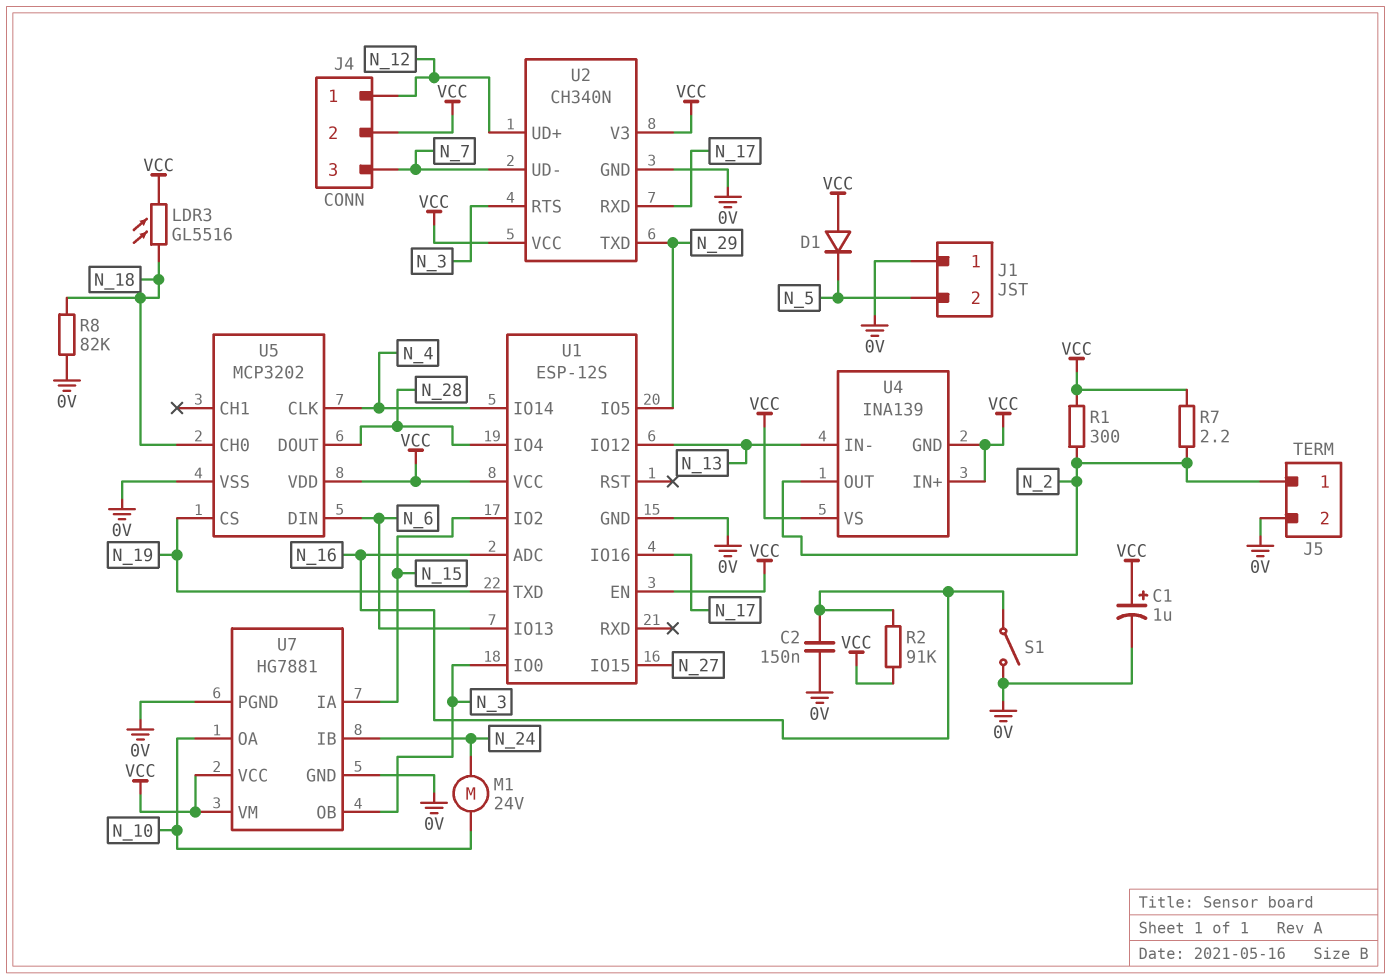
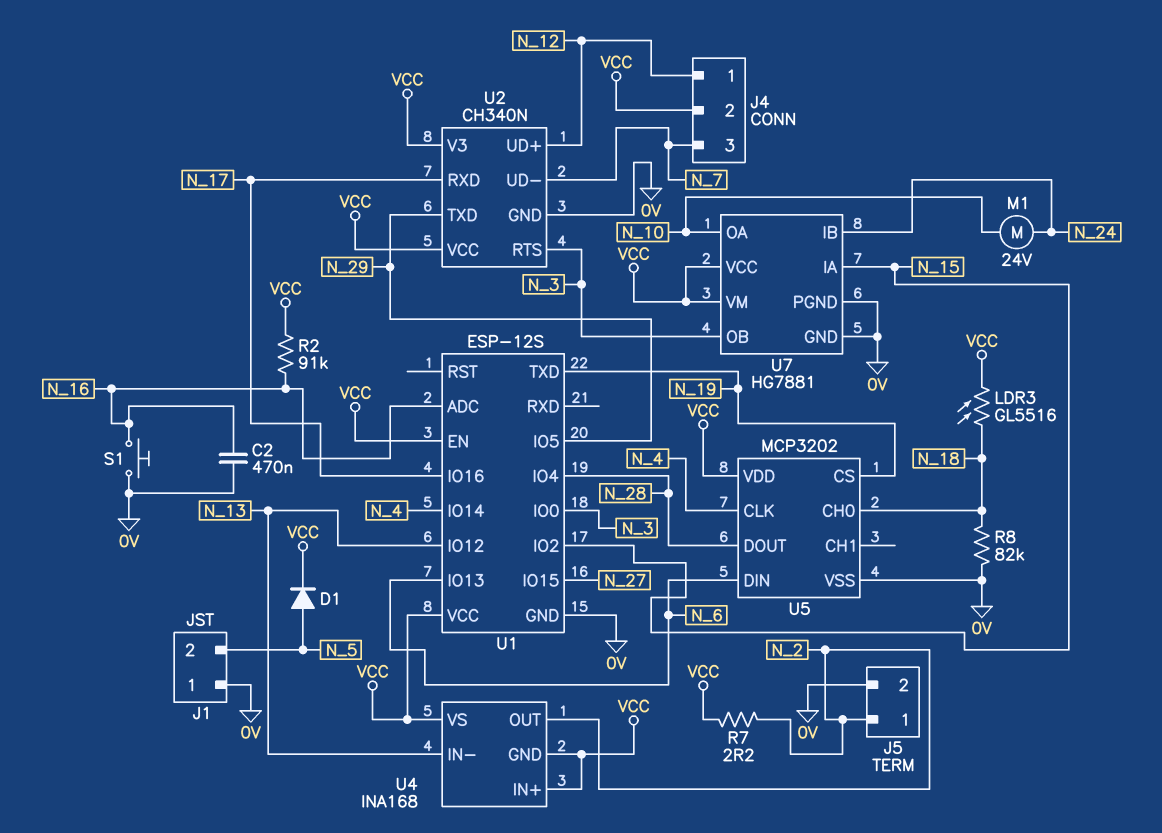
C1: 1uF (plus VCC, minus 0V) -> none
C2: 150nF (0V, N_16) -> 470nF (0V, N_16)
D1: diode (A VCC, K N_5) -> diode (A N_5, K VCC)
R1: 300 (N_2, VCC) -> none
S1: switch (0V, N_16) -> button (0V, N_16)
U4: INA139 -> INA168

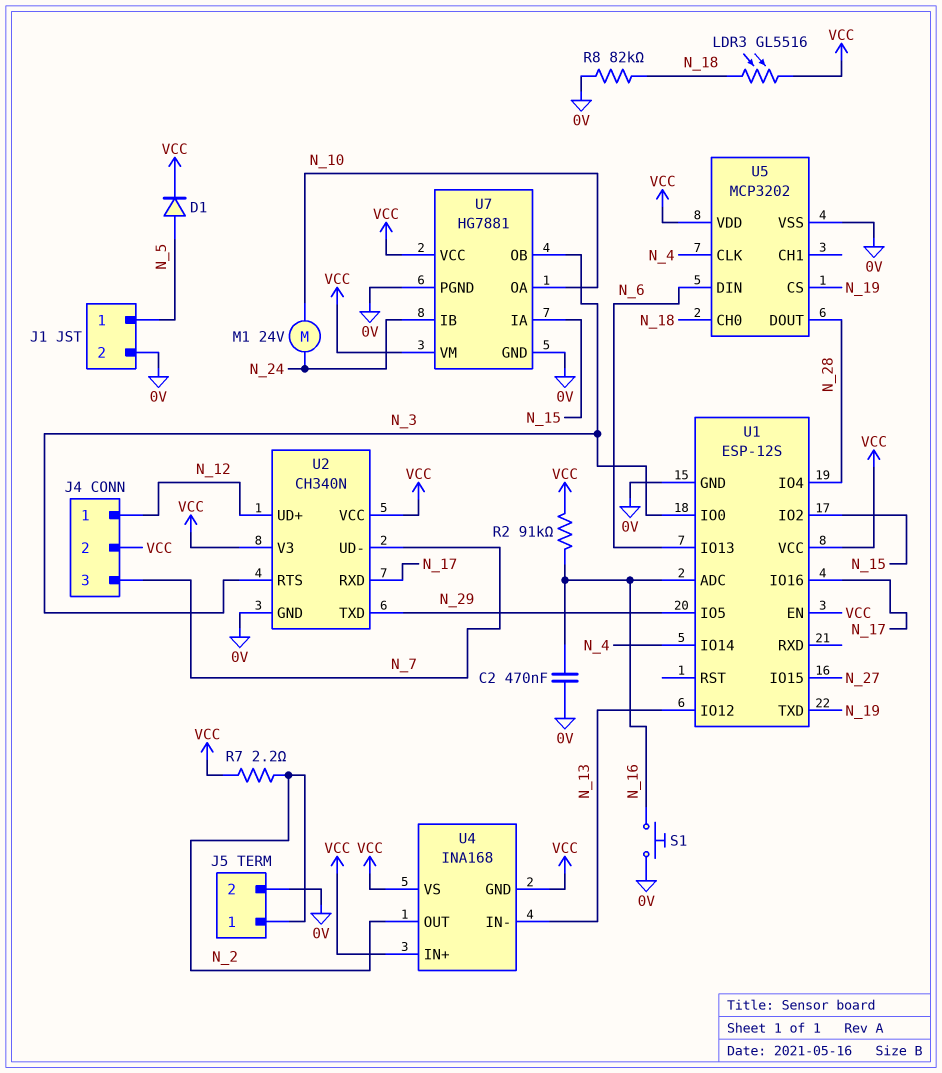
J1 pin 1: 0V -> N_5
J1 pin 2: N_5 -> 0V

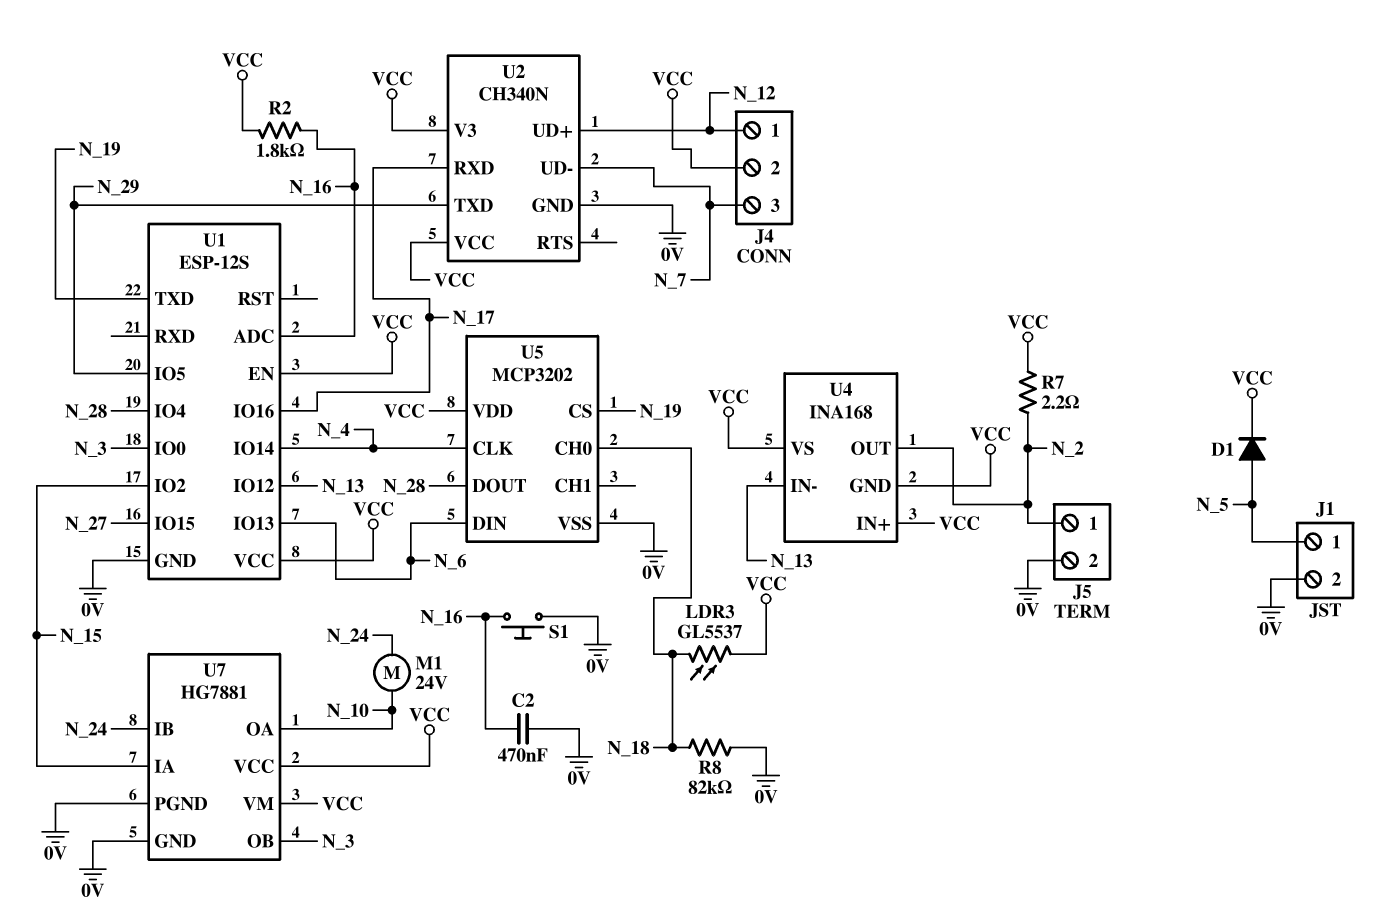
LDR3: GL5516 (N_18, VCC) -> GL5537 (N_18, VCC)
R2: 91k (N_16, VCC) -> 1.8k (N_16, VCC)
U2 pin RTS: N_3 -> none

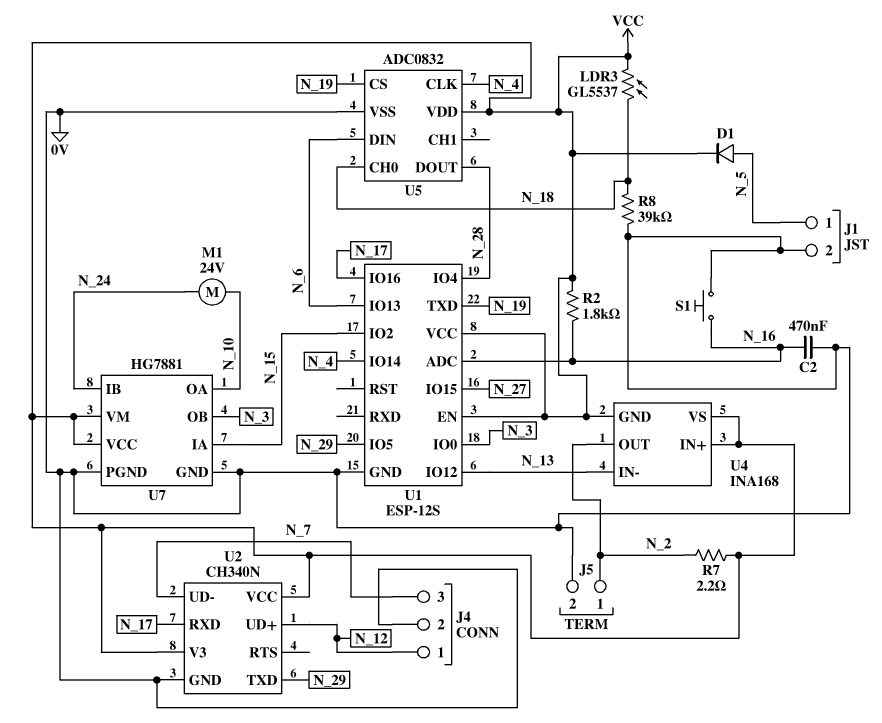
J4 pin 2: VCC -> 0V
R8: 82k (0V, N_18) -> 39k (0V, N_18)
U5: MCP3202 -> ADC0832

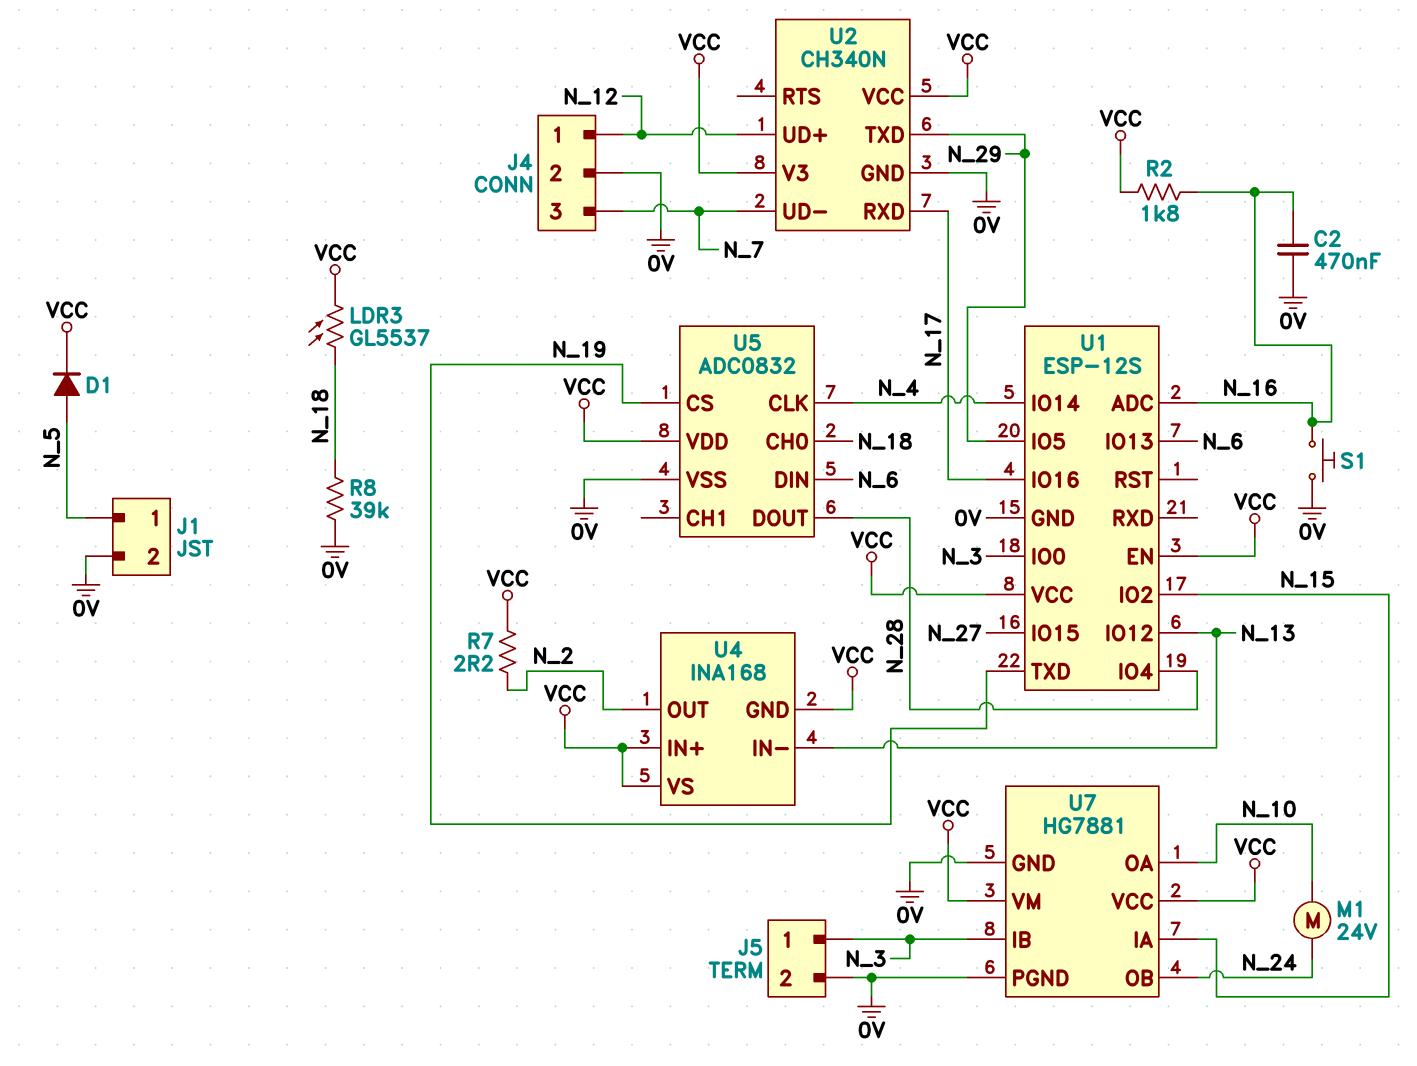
J5 pin 1: N_2 -> N_3
U7 pin IB: N_24 -> N_3
U7 pin OB: N_3 -> N_24

